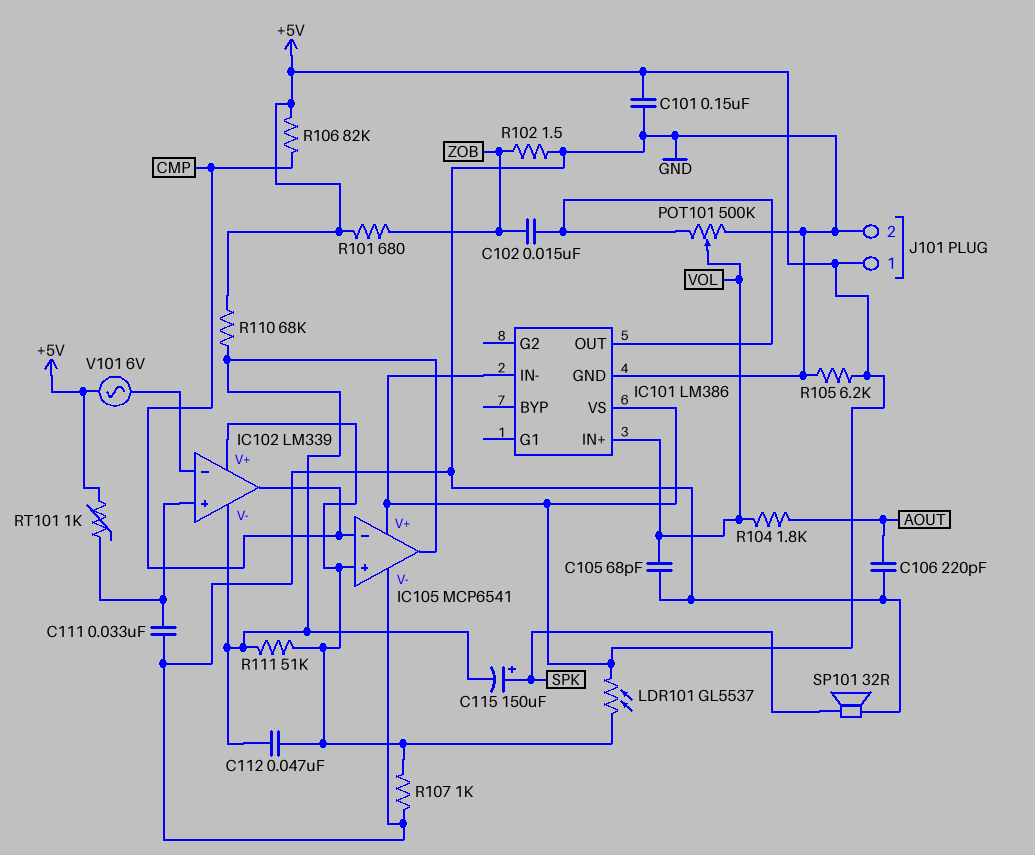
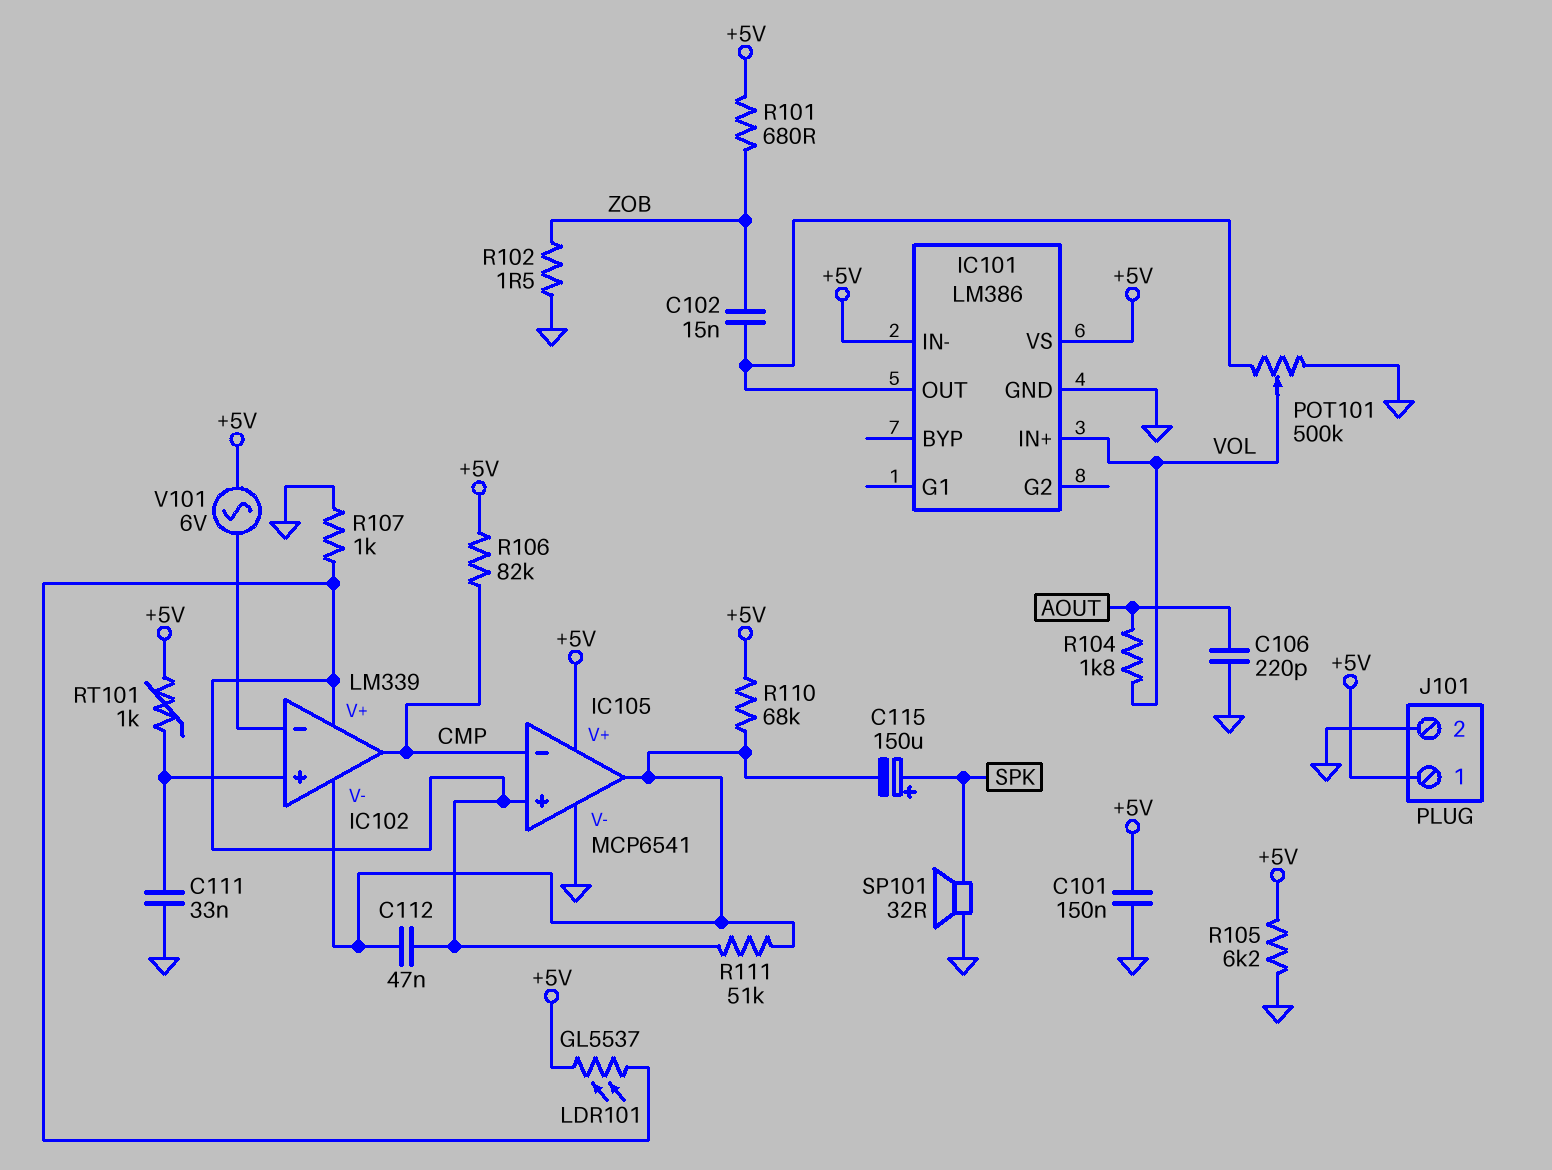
C105: 68pF (GND, VOL) -> none

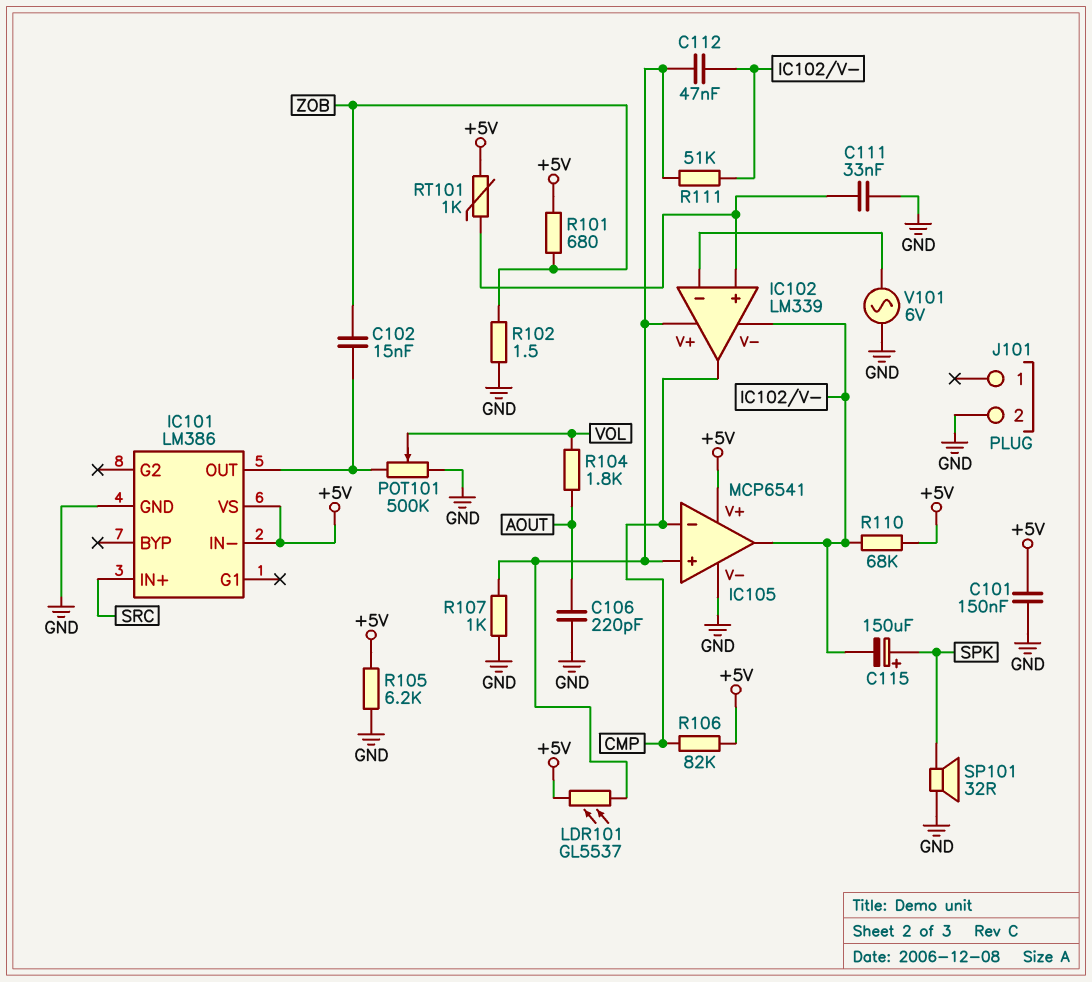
IC101 pin IN+: VOL -> SRC
J101 pin 1: +5V -> none
V101: AC 6V (+5V, IC102/in-) -> AC 6V (GND, IC102/in-)

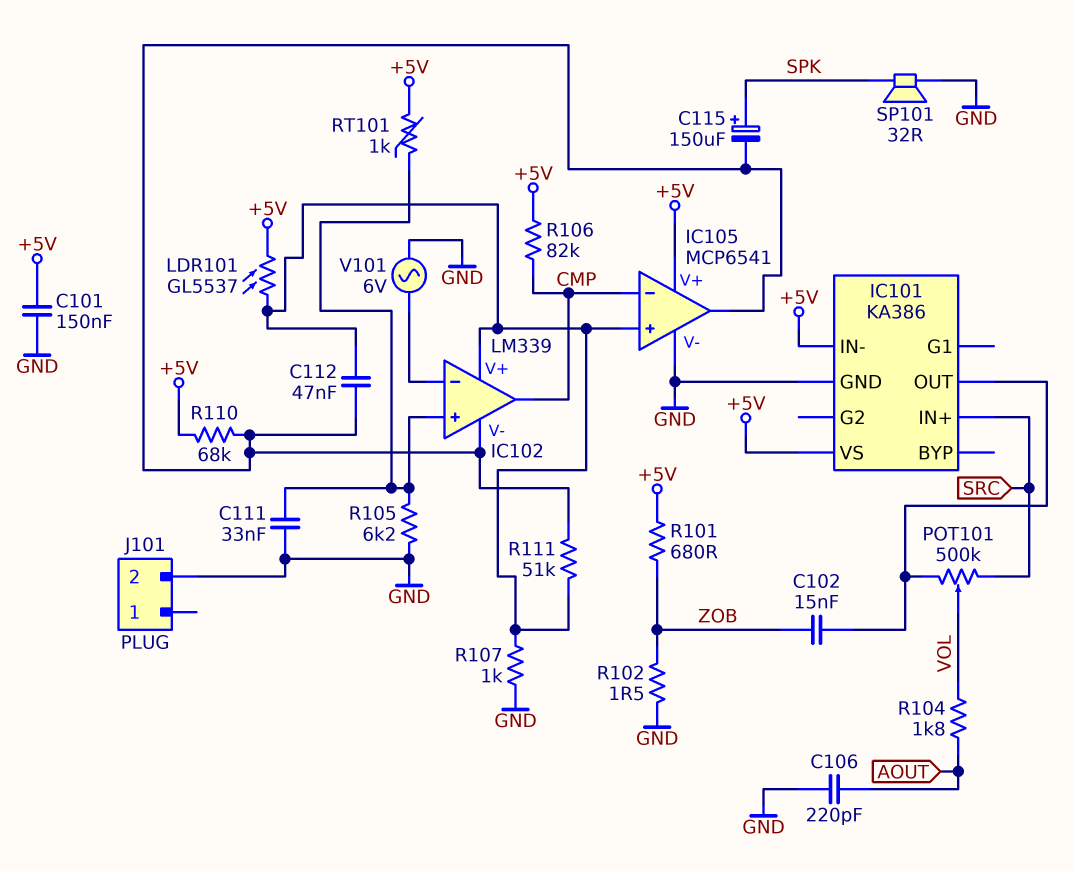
IC101: LM386 -> KA386
POT101: 500k (GND, IC101/OUT, wiper VOL) -> 500k (IC101/OUT, SRC, wiper VOL)
R105: 6.2k (+5V, GND) -> 6.2k (GND, IC102/in+)

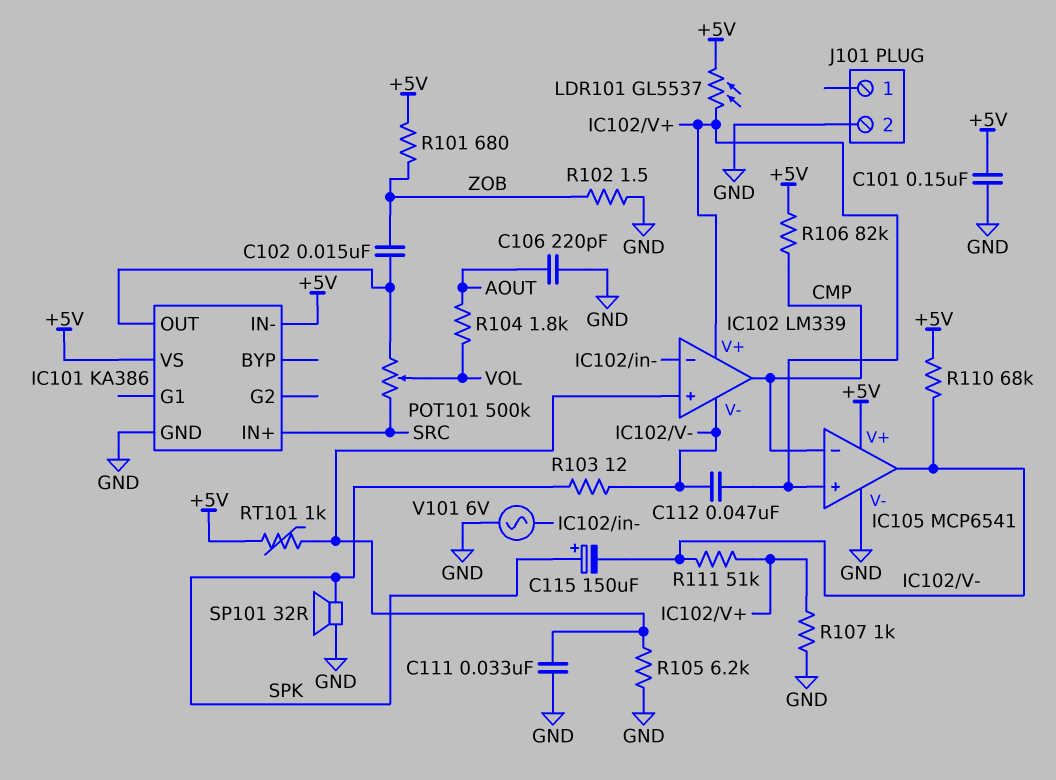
R103: none -> 12 (IC102/V-, SPK)

